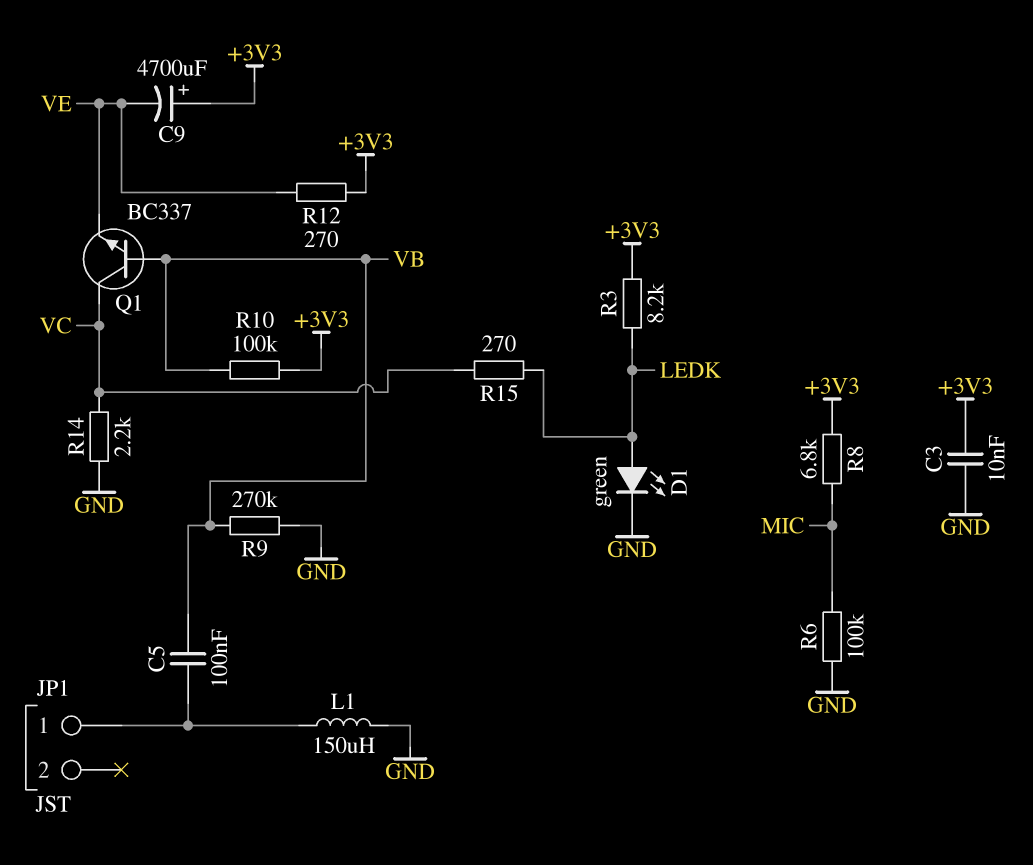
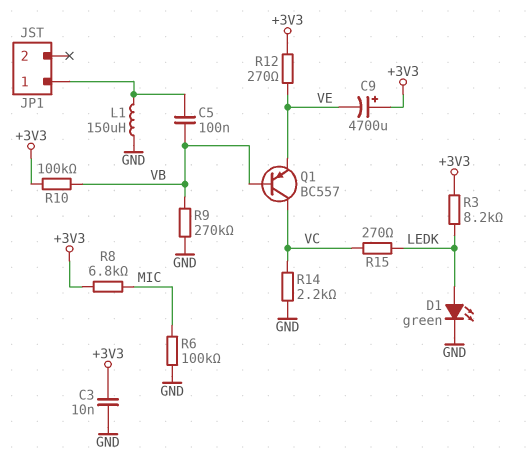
Q1: NPN BC337 (B VB, C VC, E VE) -> PNP BC557 (B VB, C VC, E VE)

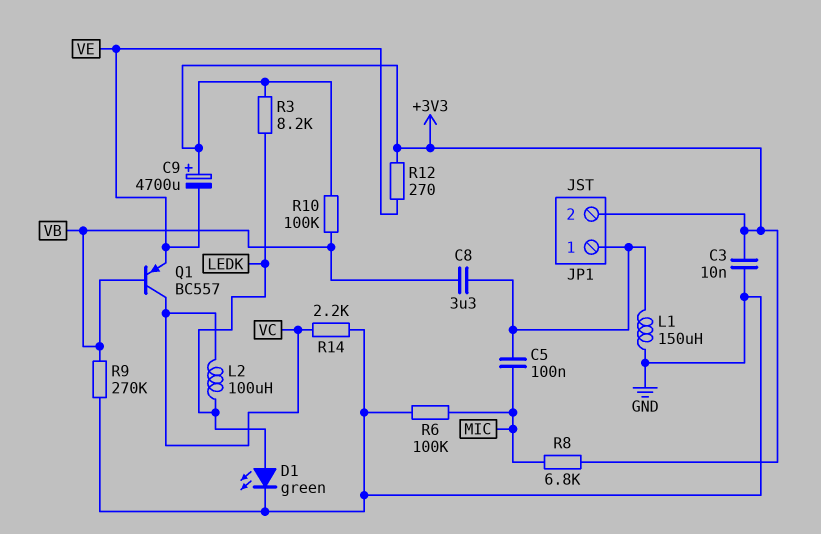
C5: 100nF (JP1/1, VB) -> 100nF (JP1/1, MIC)
C8: none -> 3.3uF (JP1/1, VB)
JP1 pin 2: none -> +3V3
L2: none -> 100uH (LEDK, VC)
R15: 270 (LEDK, VC) -> none

